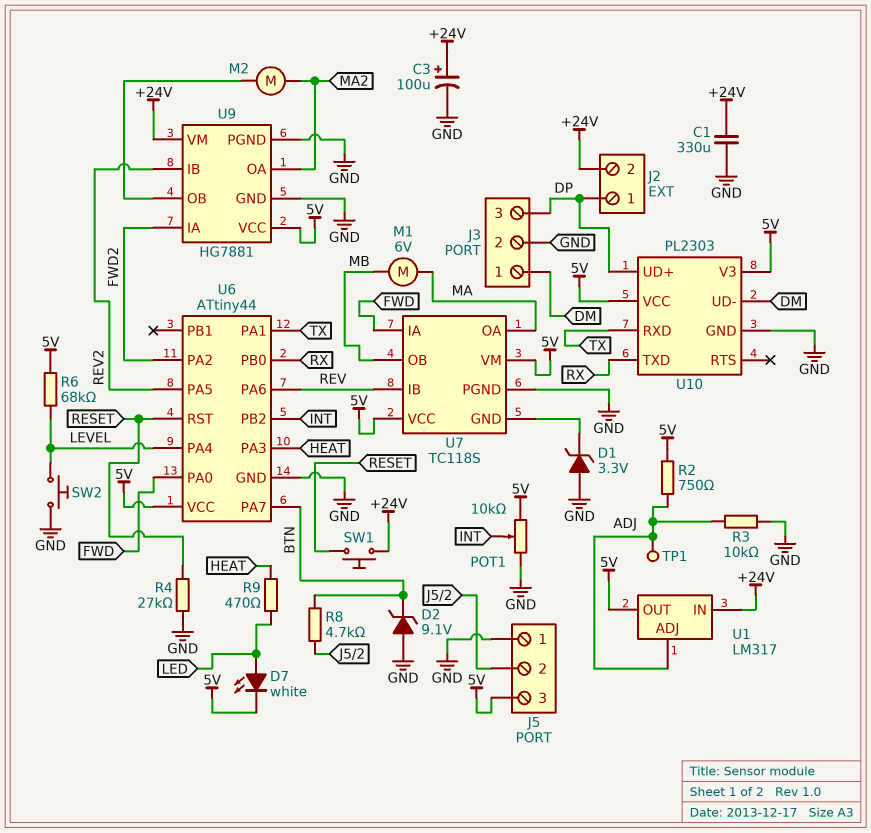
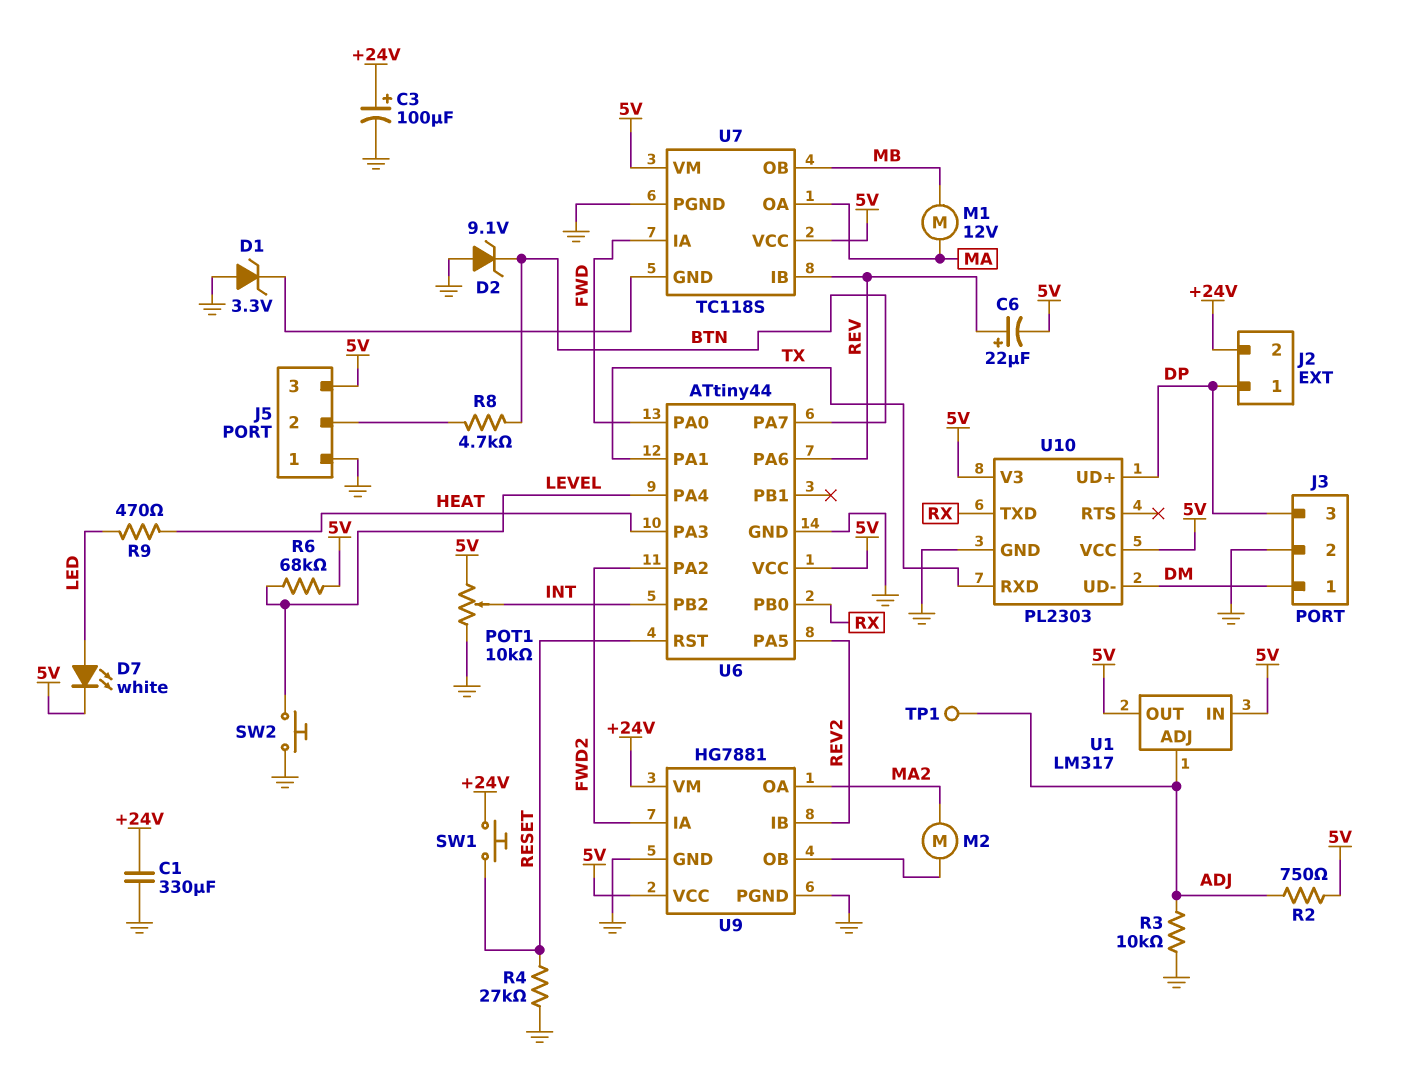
C6: none -> 22uF (plus REV, minus 5V)
M1: motor 6V (MA, MB) -> motor 12V (MA, MB)
U1 pin IN: +24V -> 5V

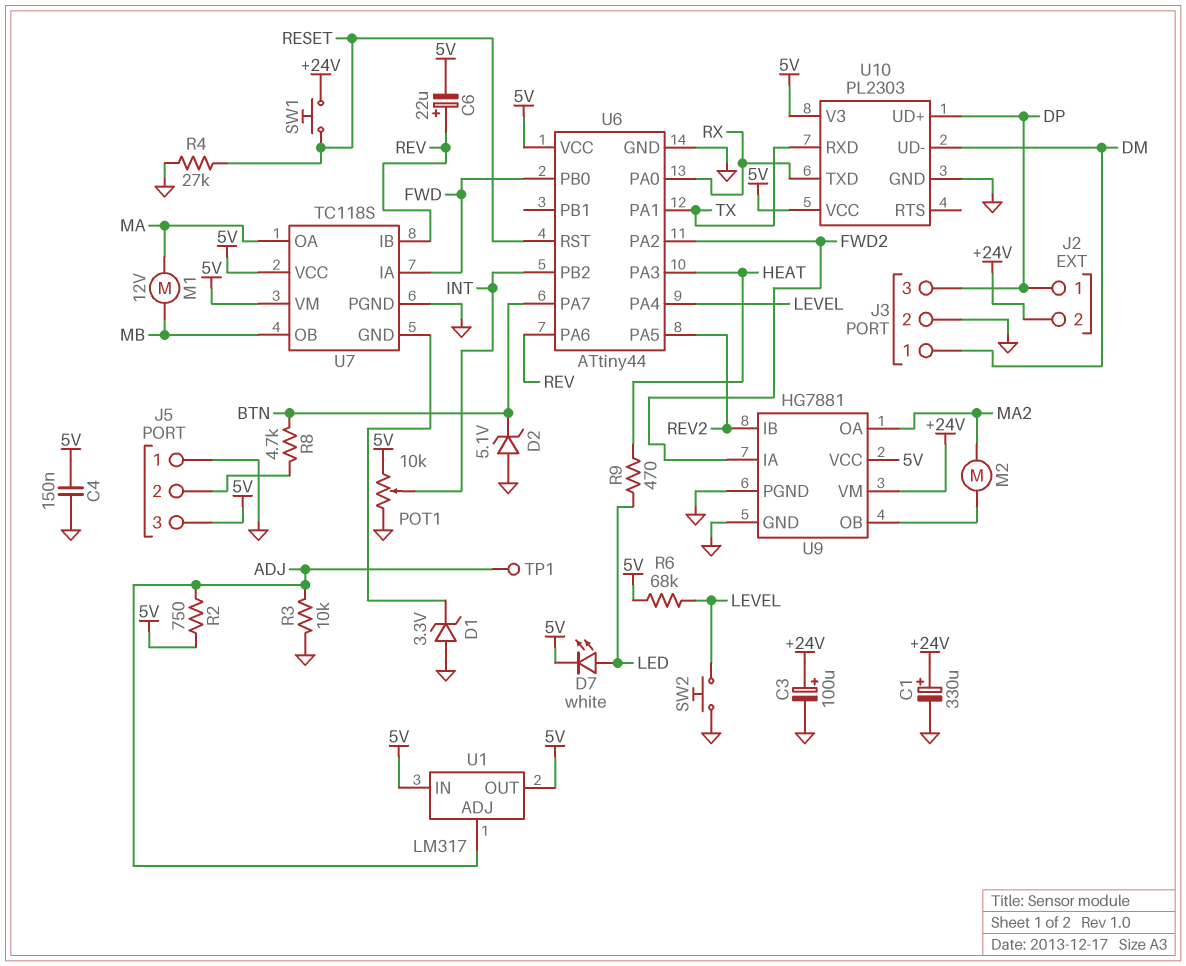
C1: 330uF (+24V, GND) -> 330uF (plus +24V, minus GND)
C4: none -> 150nF (5V, GND)
D2: zener 9.1V (A GND, K BTN) -> zener 5.1V (A GND, K BTN)
U6 pin PA0: FWD -> RX
U6 pin PB0: RX -> FWD

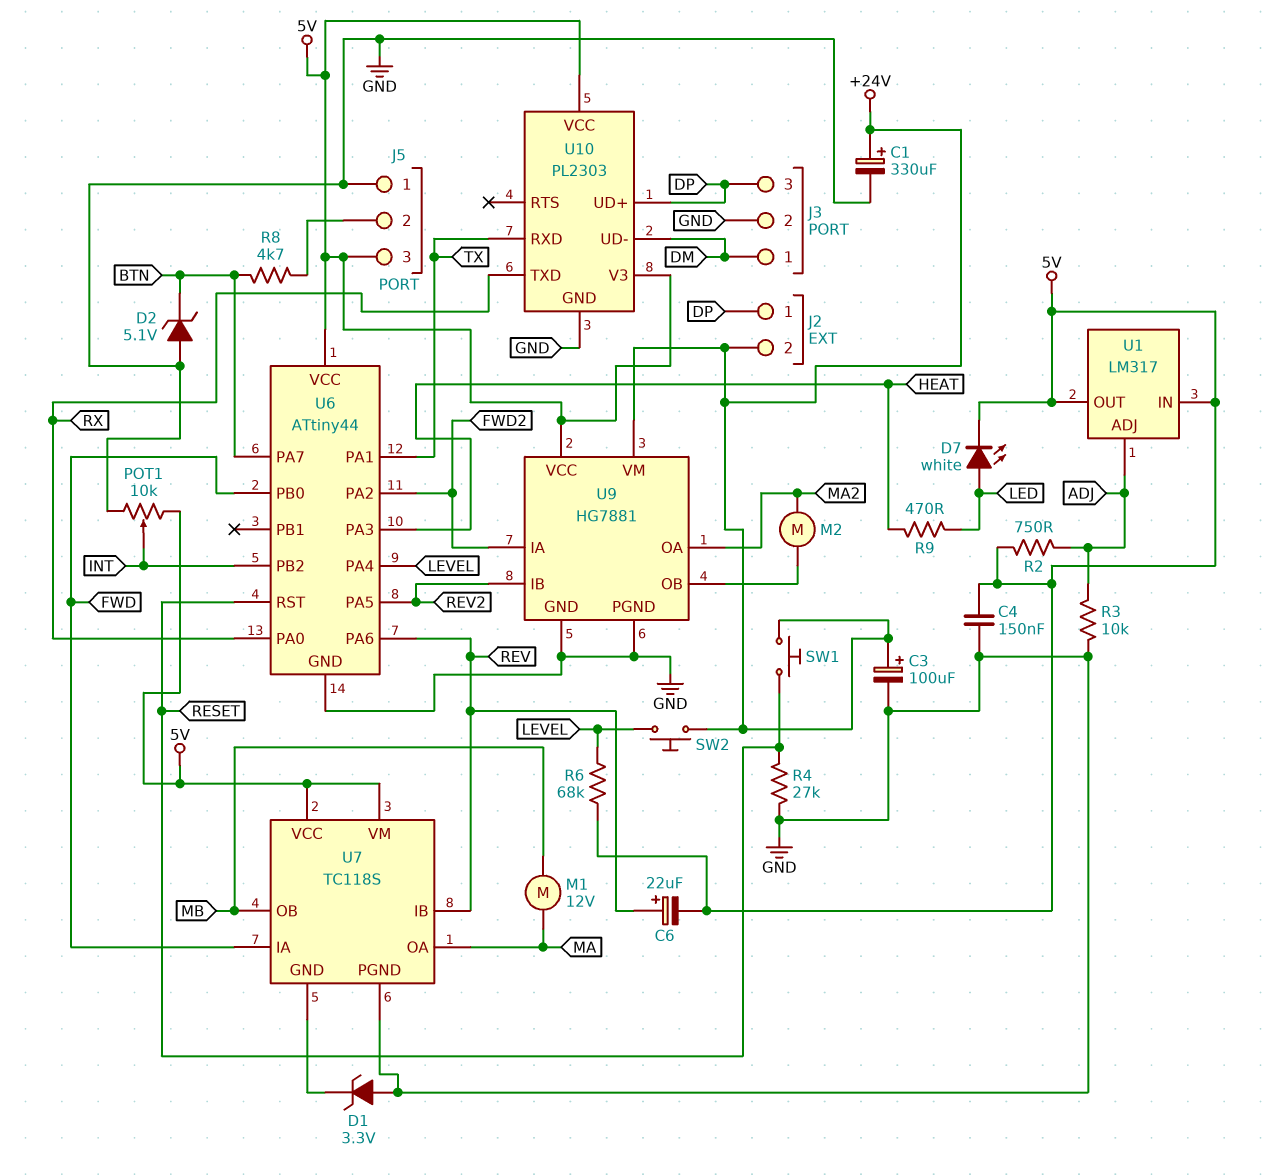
SW2: button (GND, LEVEL) -> button (+24V, LEVEL)
TP1: test point (ADJ) -> none

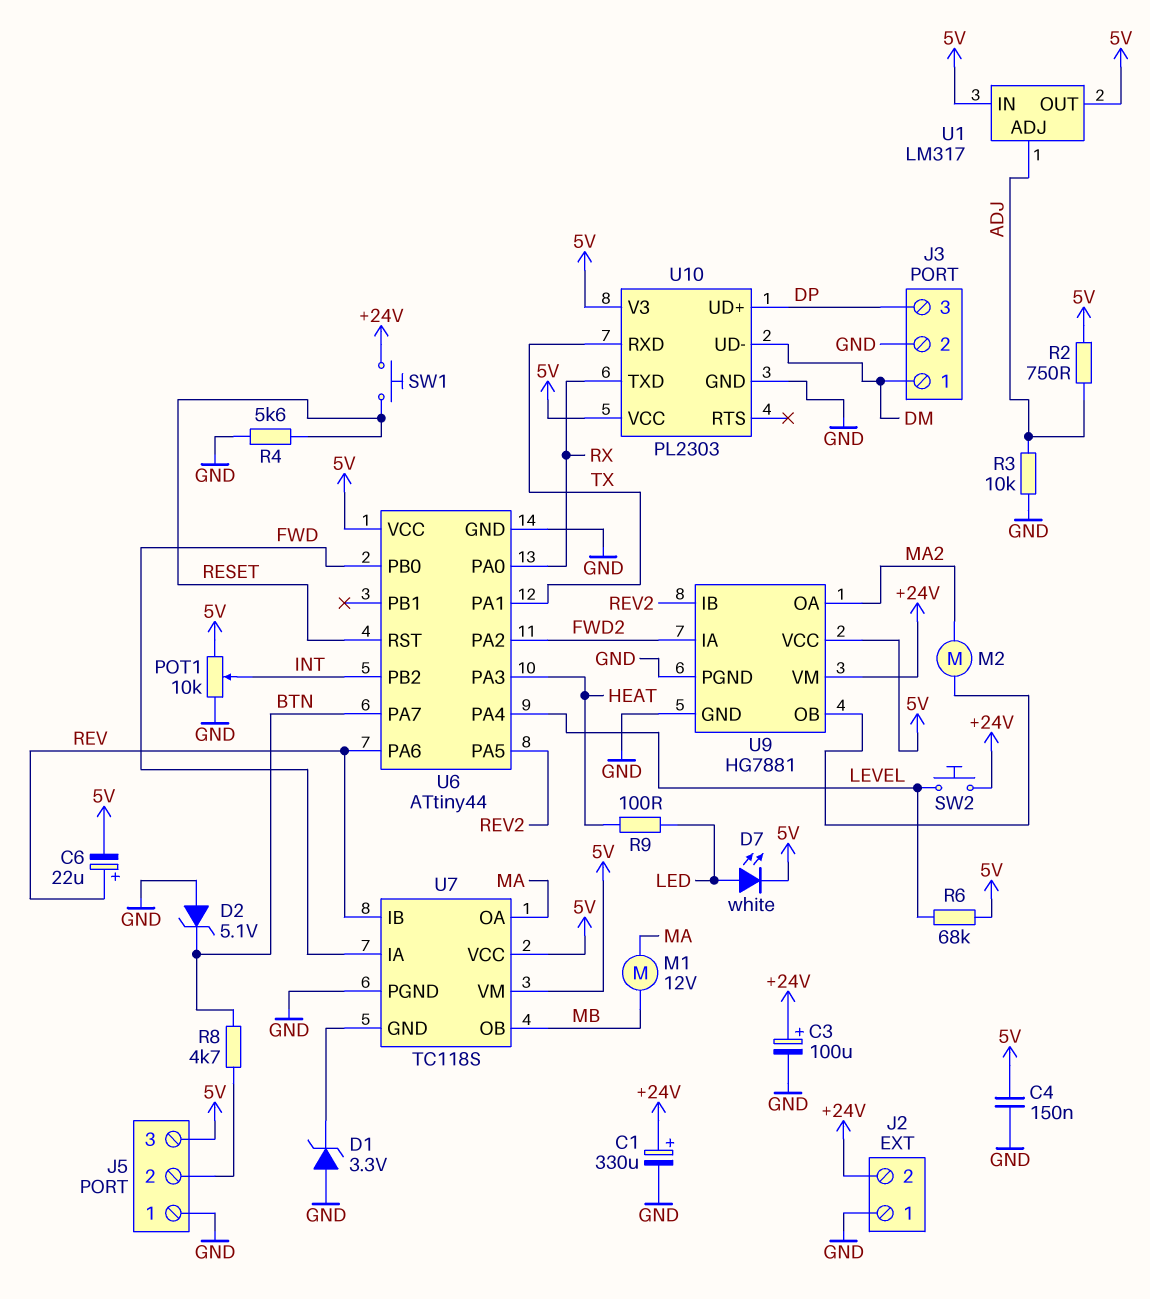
J2 pin 1: DP -> GND
R4: 27k (GND, RESET) -> 5.6k (GND, RESET)
R9: 470 (HEAT, LED) -> 100 (HEAT, LED)

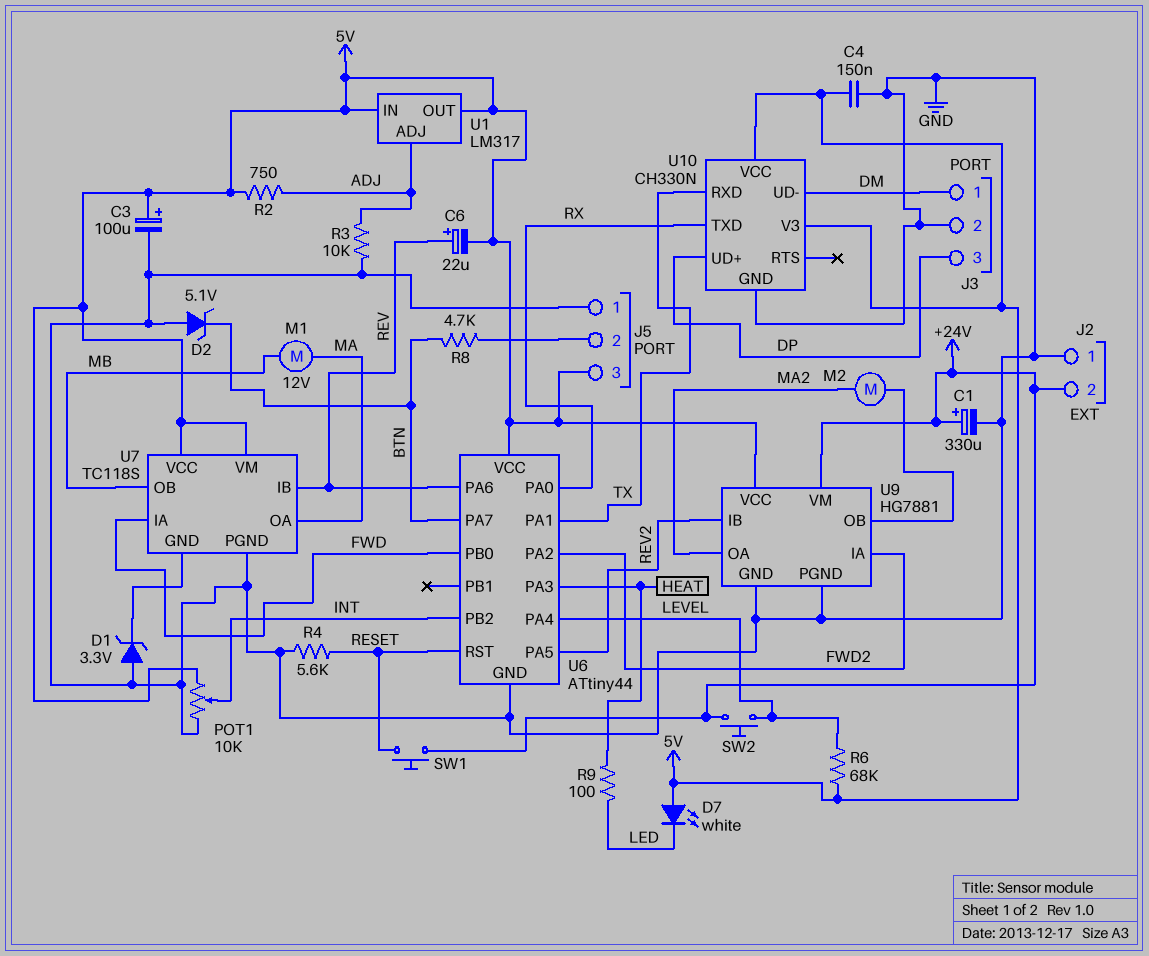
C3: 100uF (plus +24V, minus GND) -> 100uF (plus 5V, minus GND)
D7: LED white (A LED, K 5V) -> LED white (A 5V, K LED)
U10: PL2303 -> CH330N

